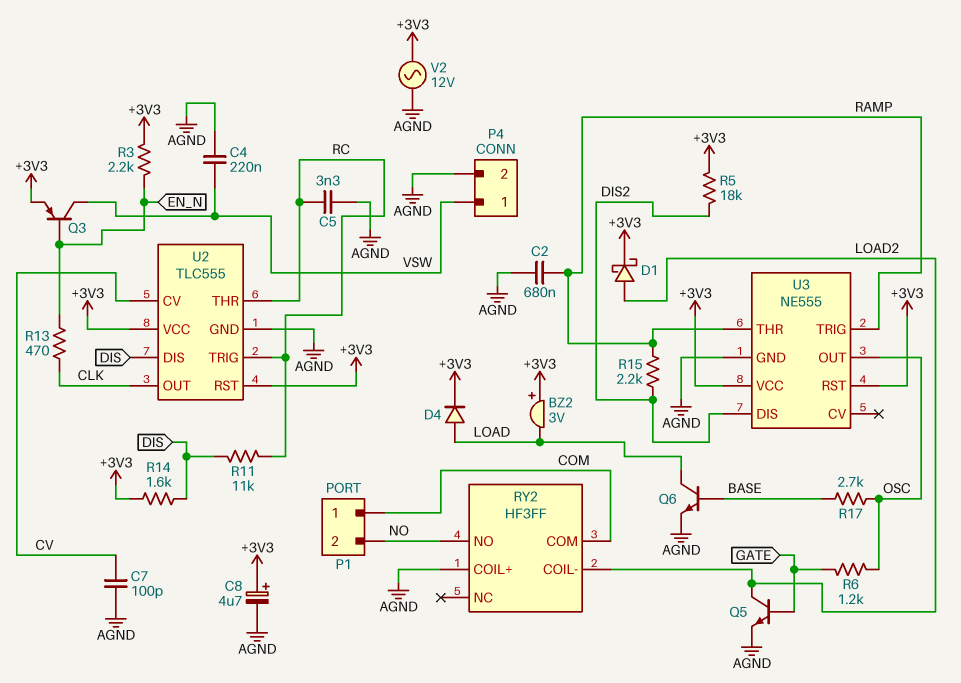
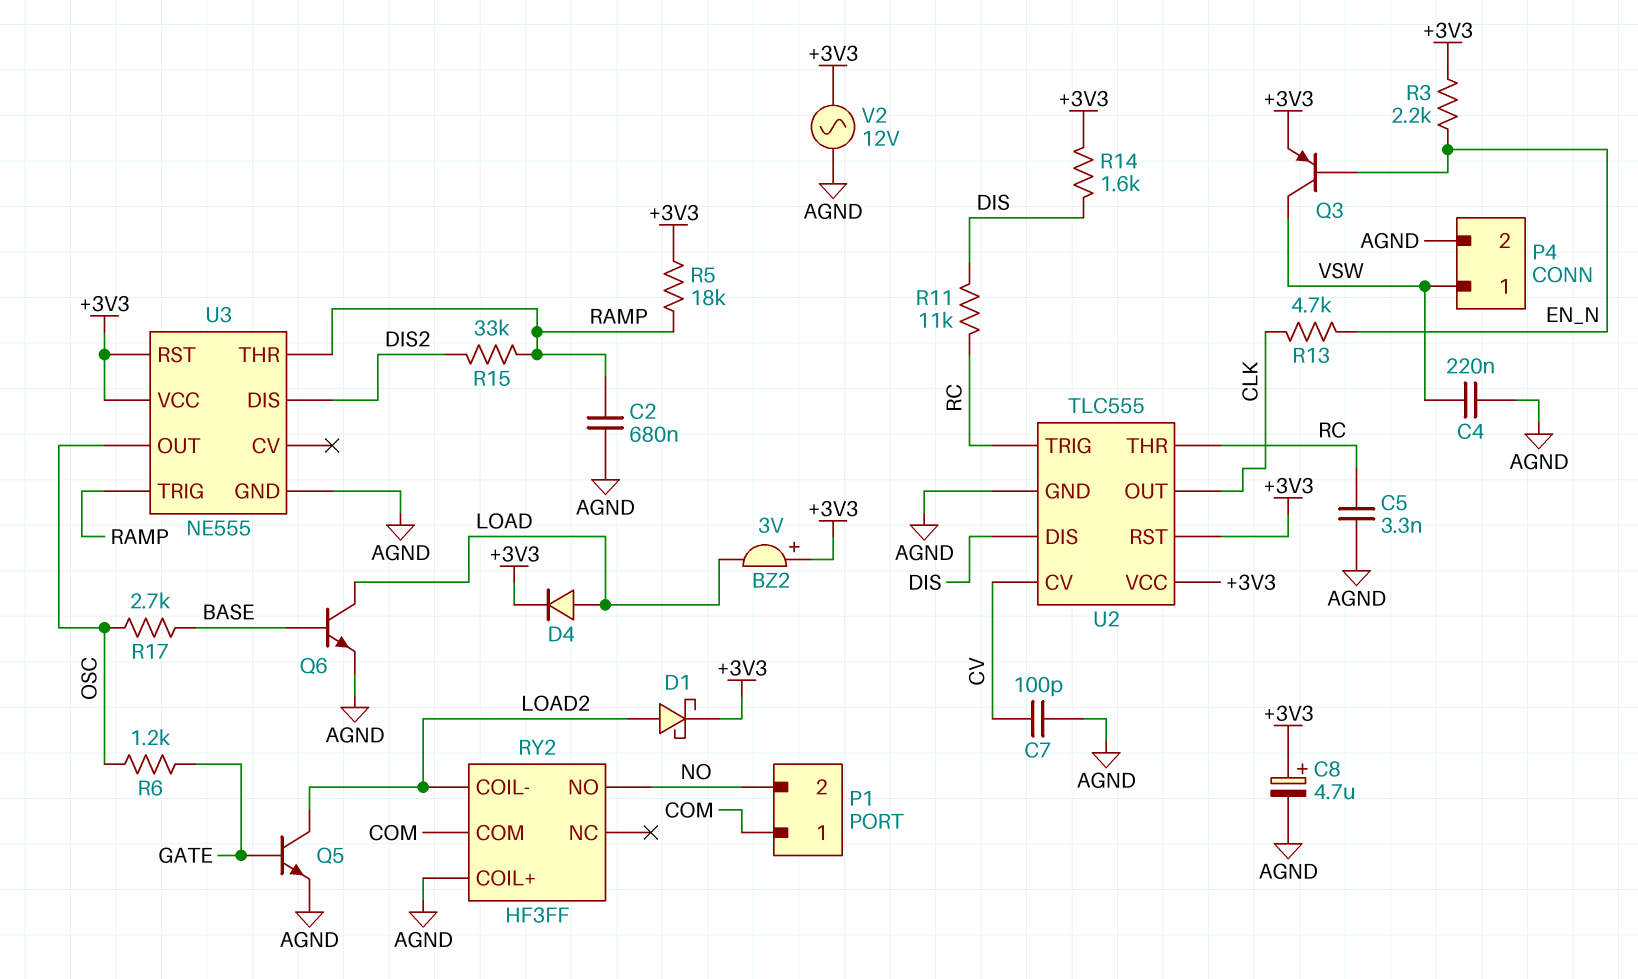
R5: 18k (+3V3, DIS2) -> 18k (+3V3, RAMP)
R13: 470 (CLK, EN_N) -> 4.7k (CLK, EN_N)
R15: 2.2k (DIS2, RAMP) -> 33k (DIS2, RAMP)

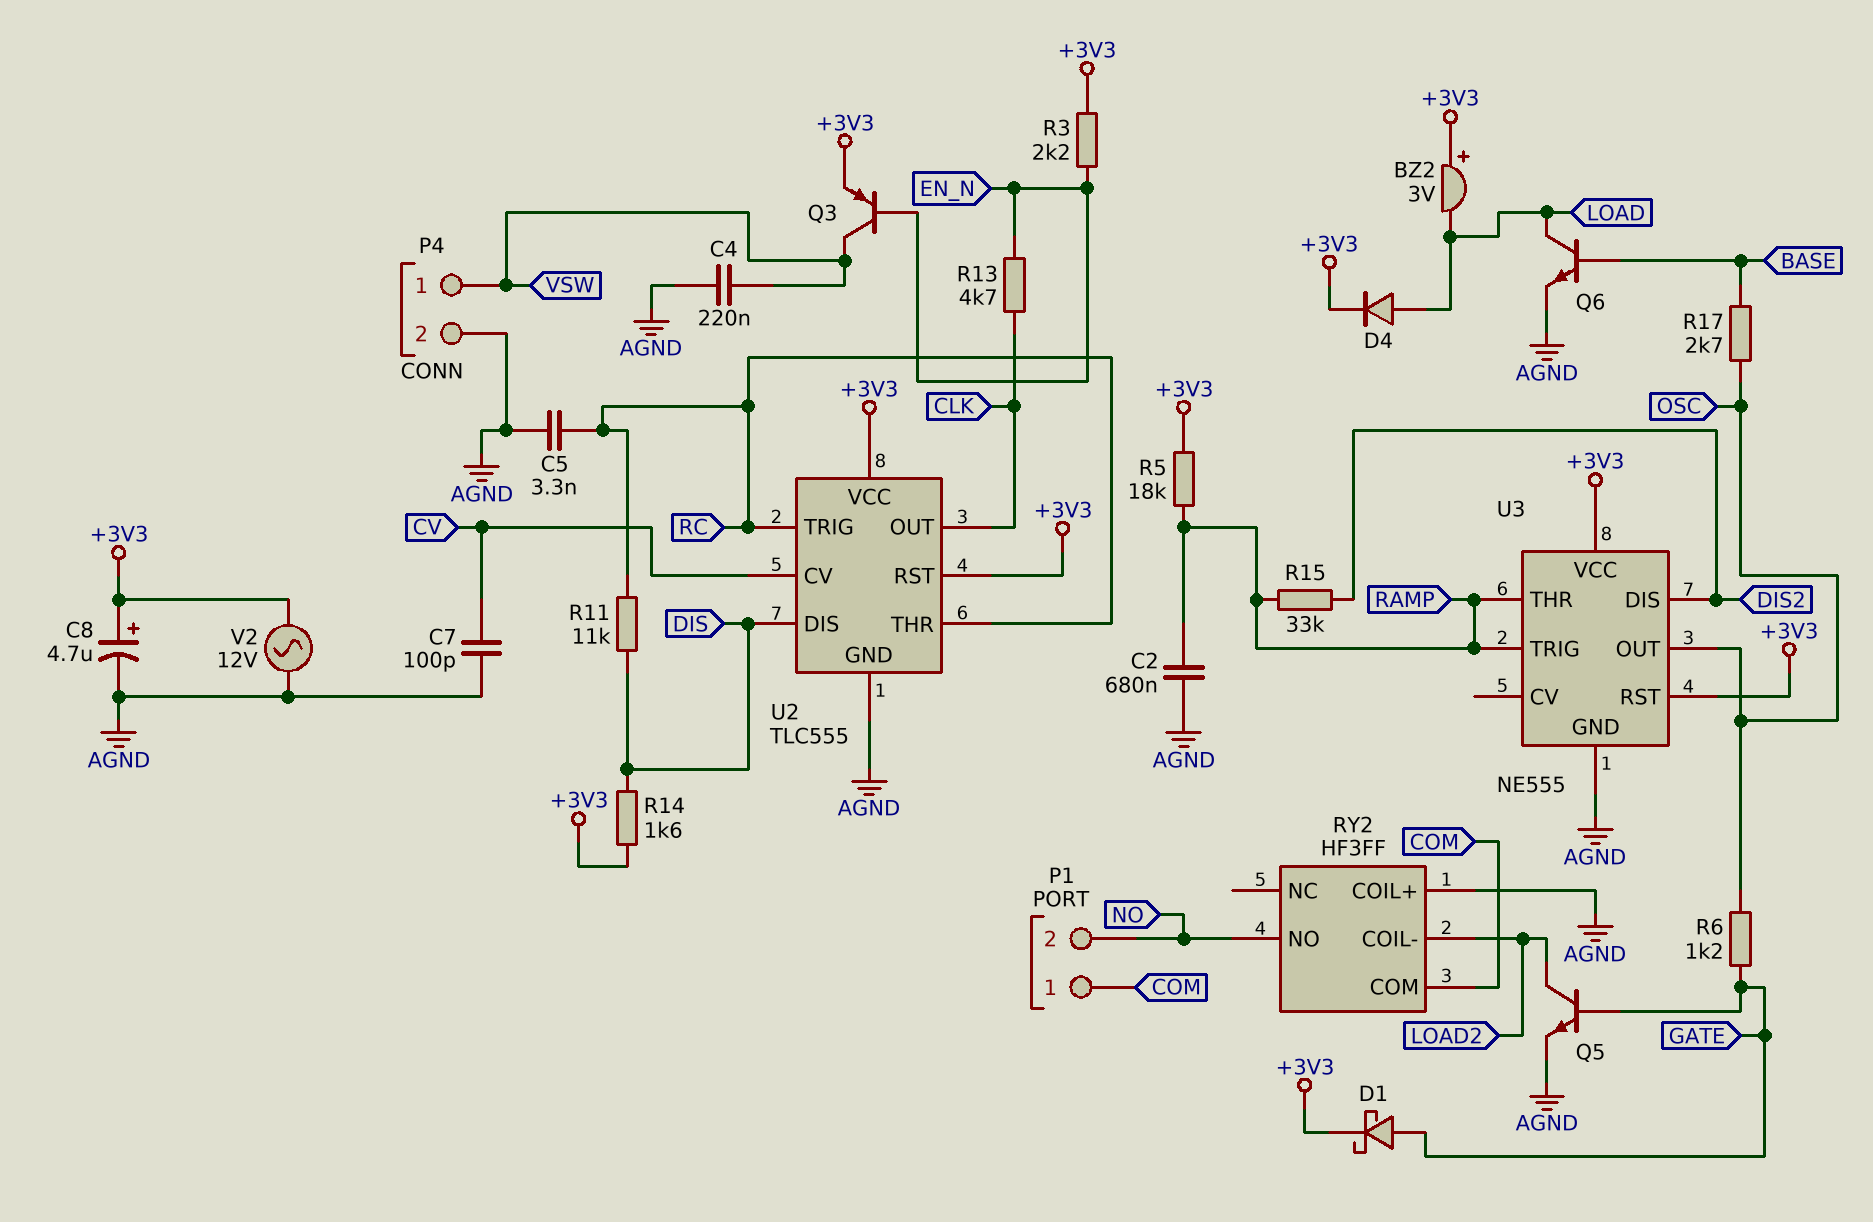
D1: schottky (A LOAD2, K +3V3) -> schottky (A GATE, K +3V3)

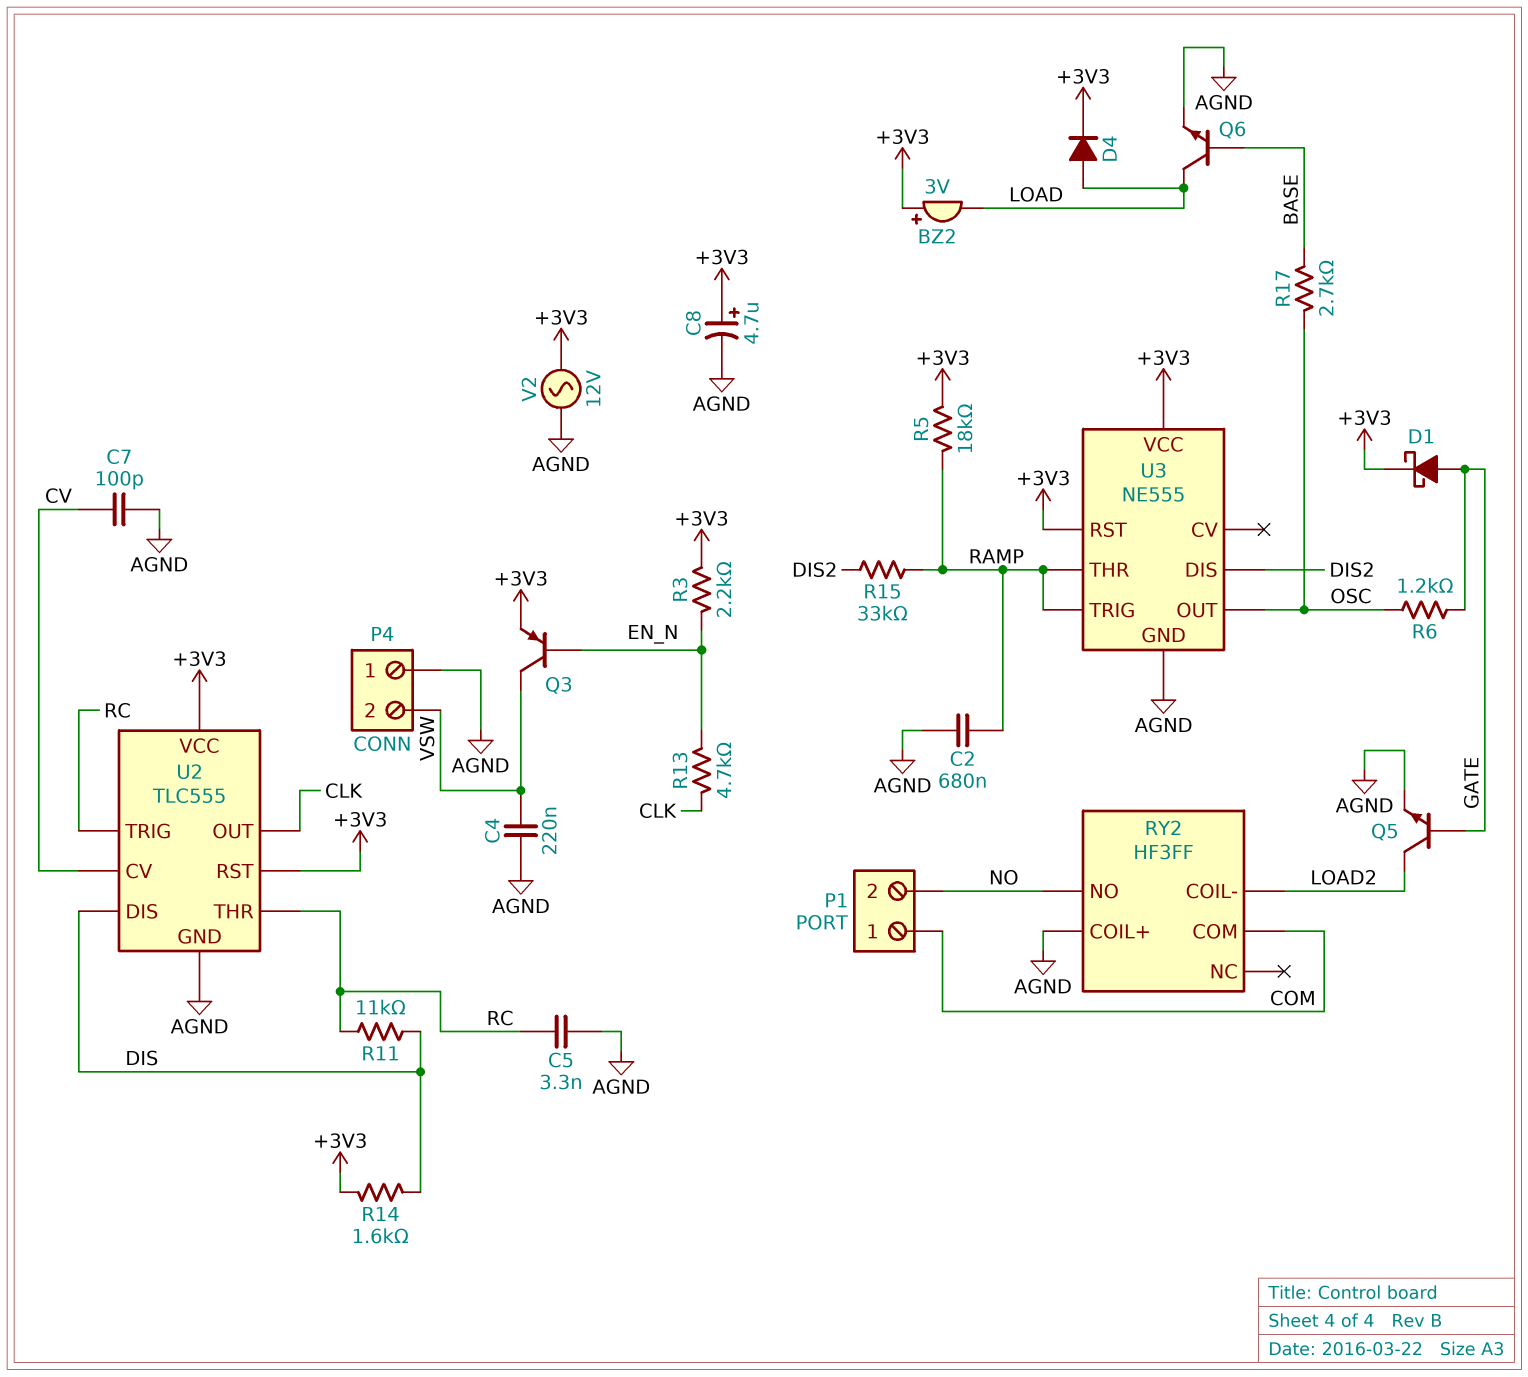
P4 pin 1: VSW -> AGND
P4 pin 2: AGND -> VSW

